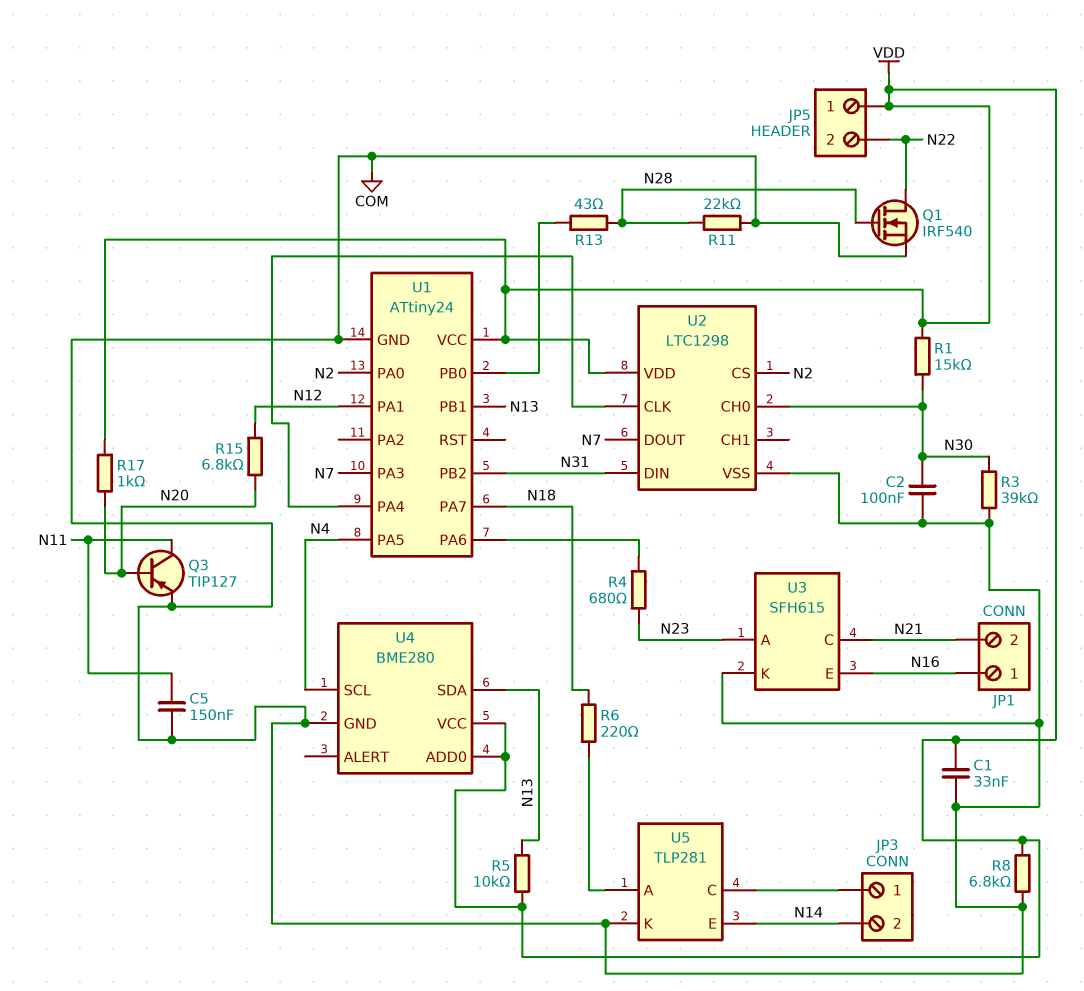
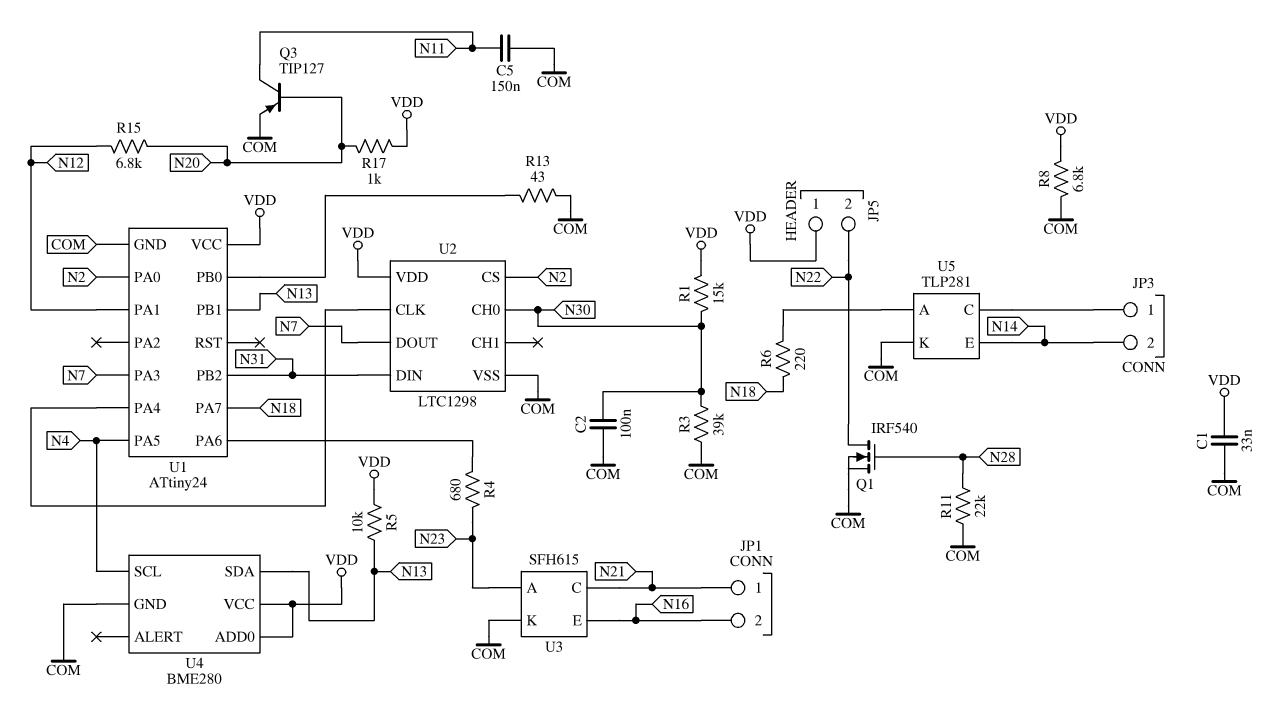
JP1 pin 1: N16 -> N21
JP1 pin 2: N21 -> N16
R13: 43 (N28, U1/PB0) -> 43 (COM, U1/PB0)

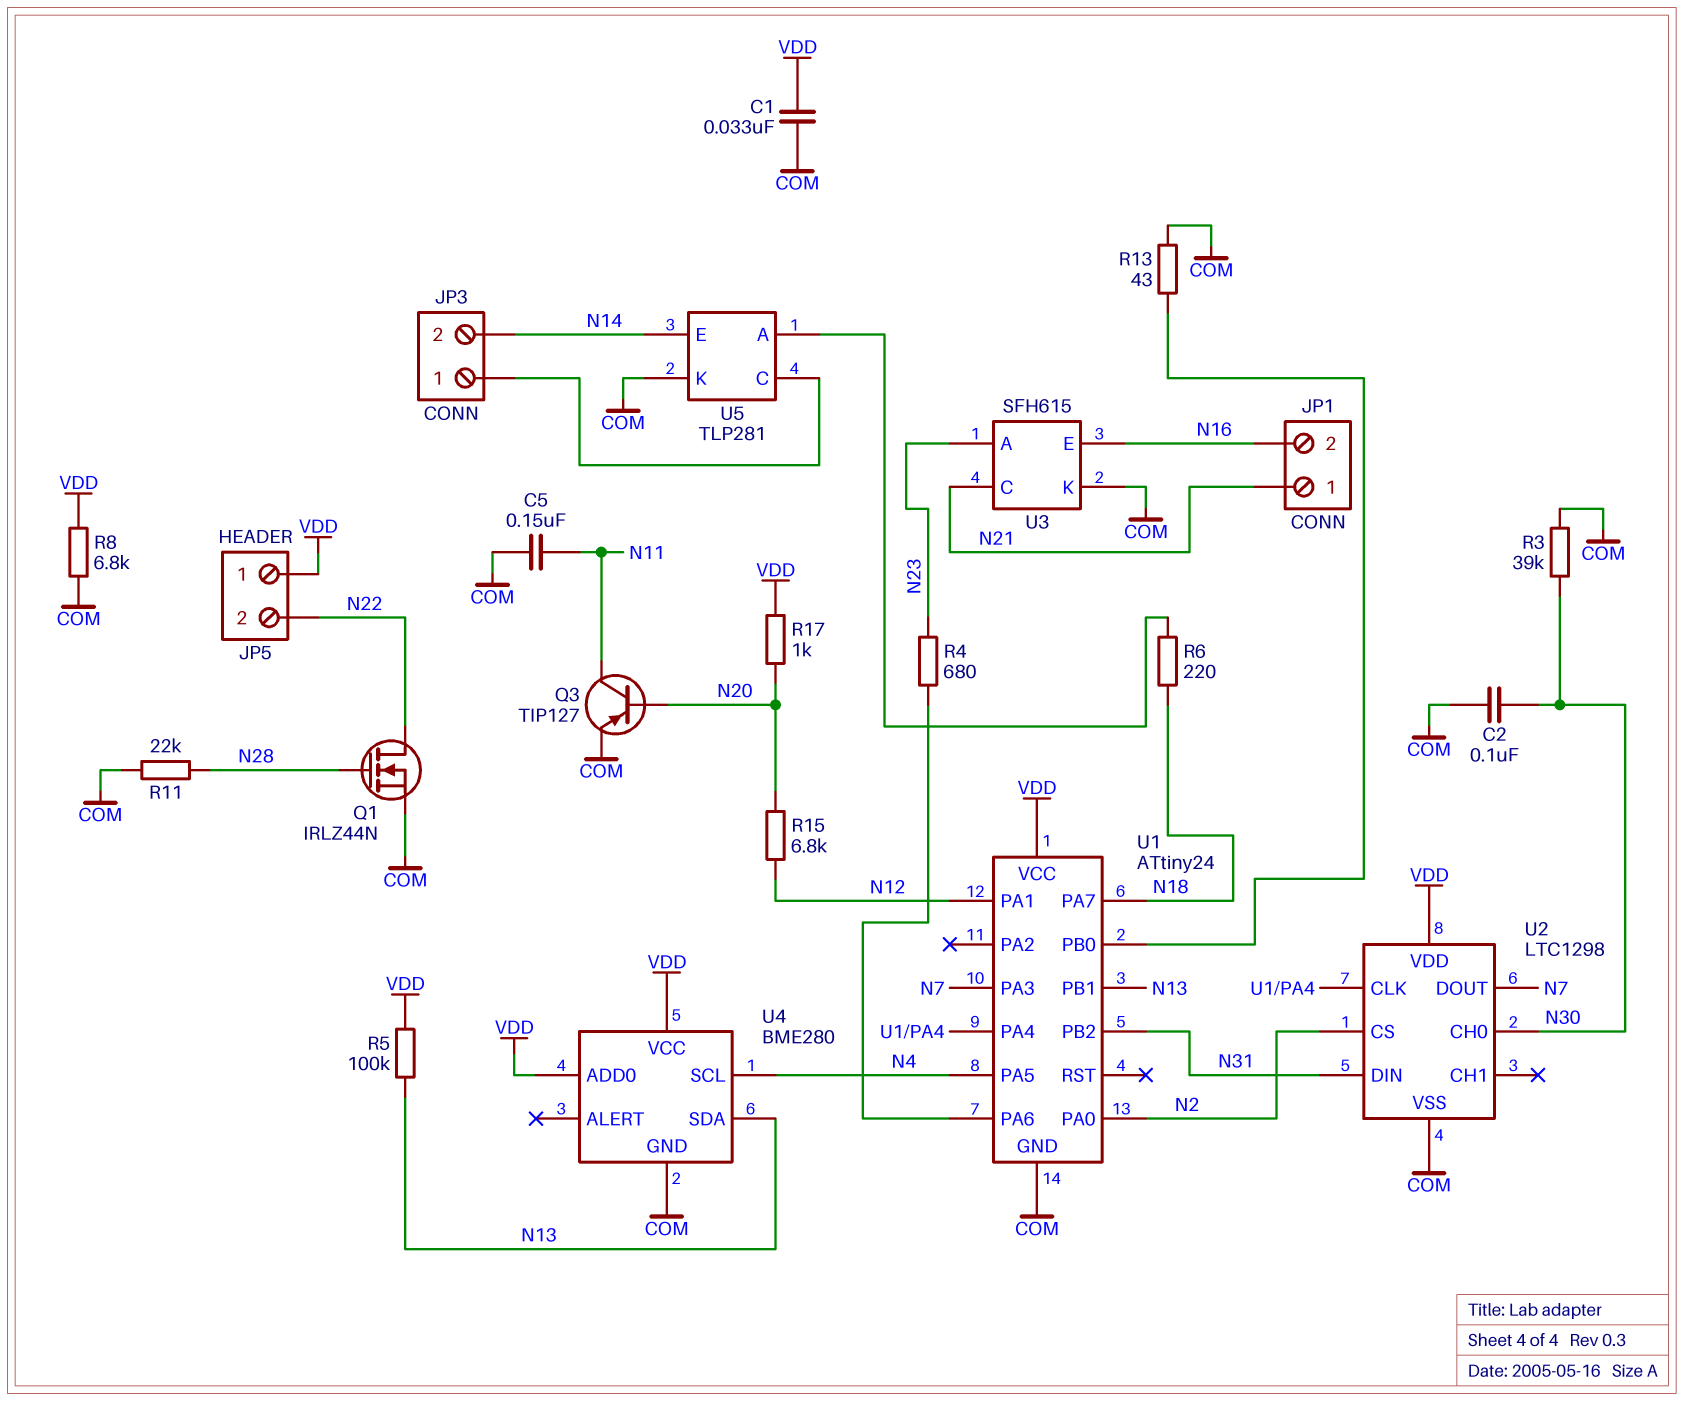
Q1: NMOS IRF540 (G N28, D N22, S COM) -> NMOS IRLZ44N (G N28, D N22, S COM)
R1: 15k (N30, VDD) -> none
R5: 10k (N13, VDD) -> 100k (N13, VDD)

